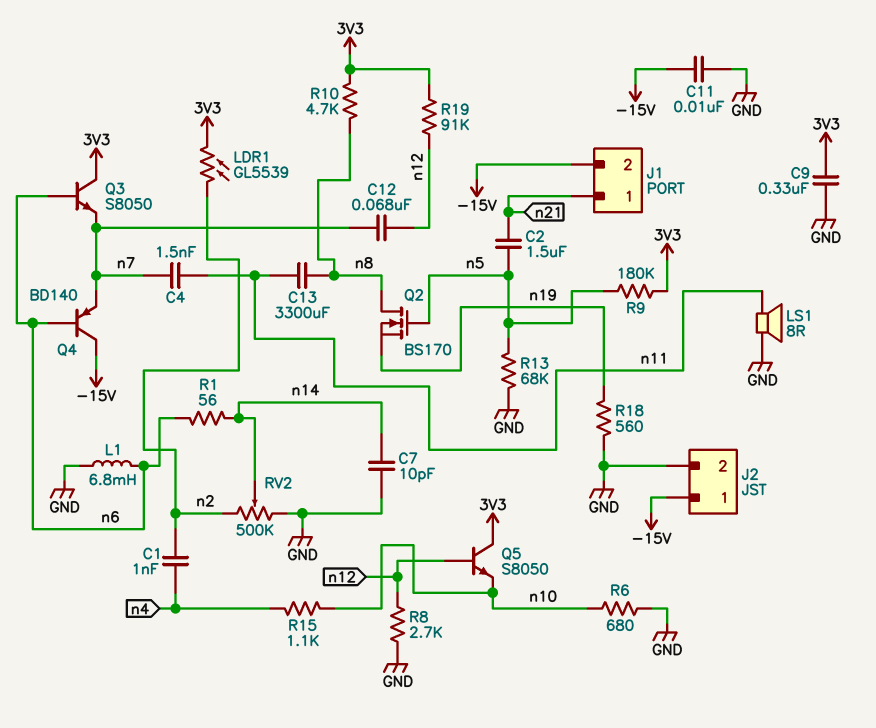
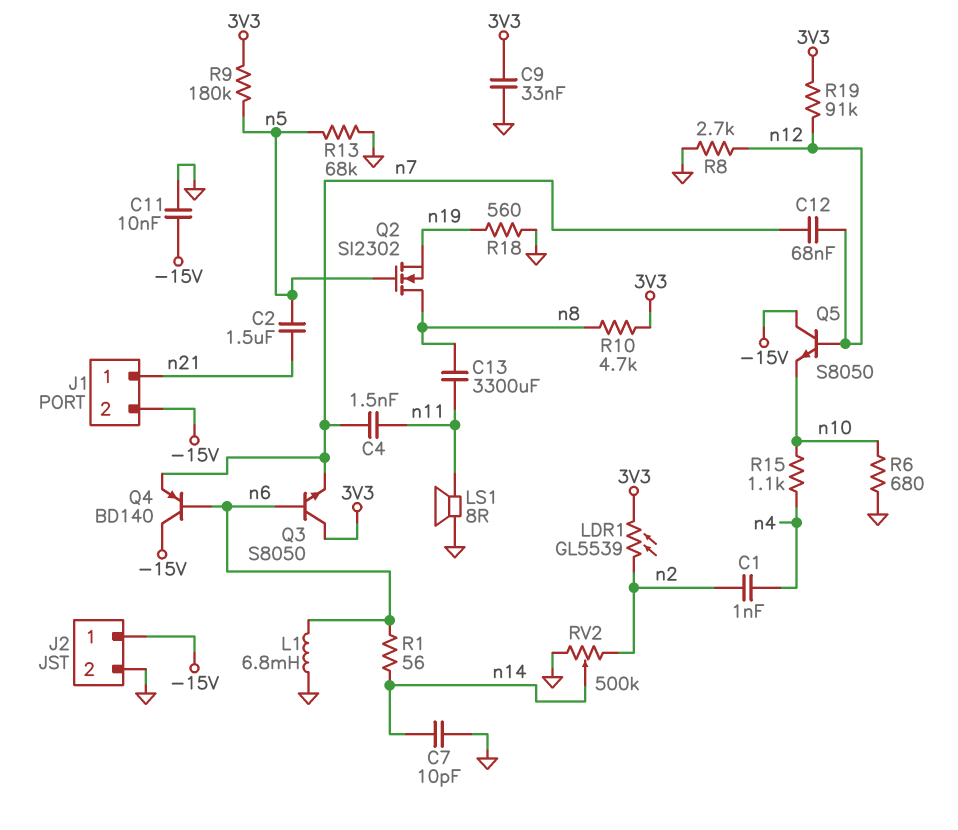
C9: 330nF (3V3, GND) -> 33nF (3V3, GND)
Q2: NMOS BS170 (G n5, D n8, S n19) -> NMOS SI2302 (G n5, D n8, S n19)
Q5: NPN S8050 (B n12, C 3V3, E n10) -> NPN S8050 (B n12, C -15V, E n10)

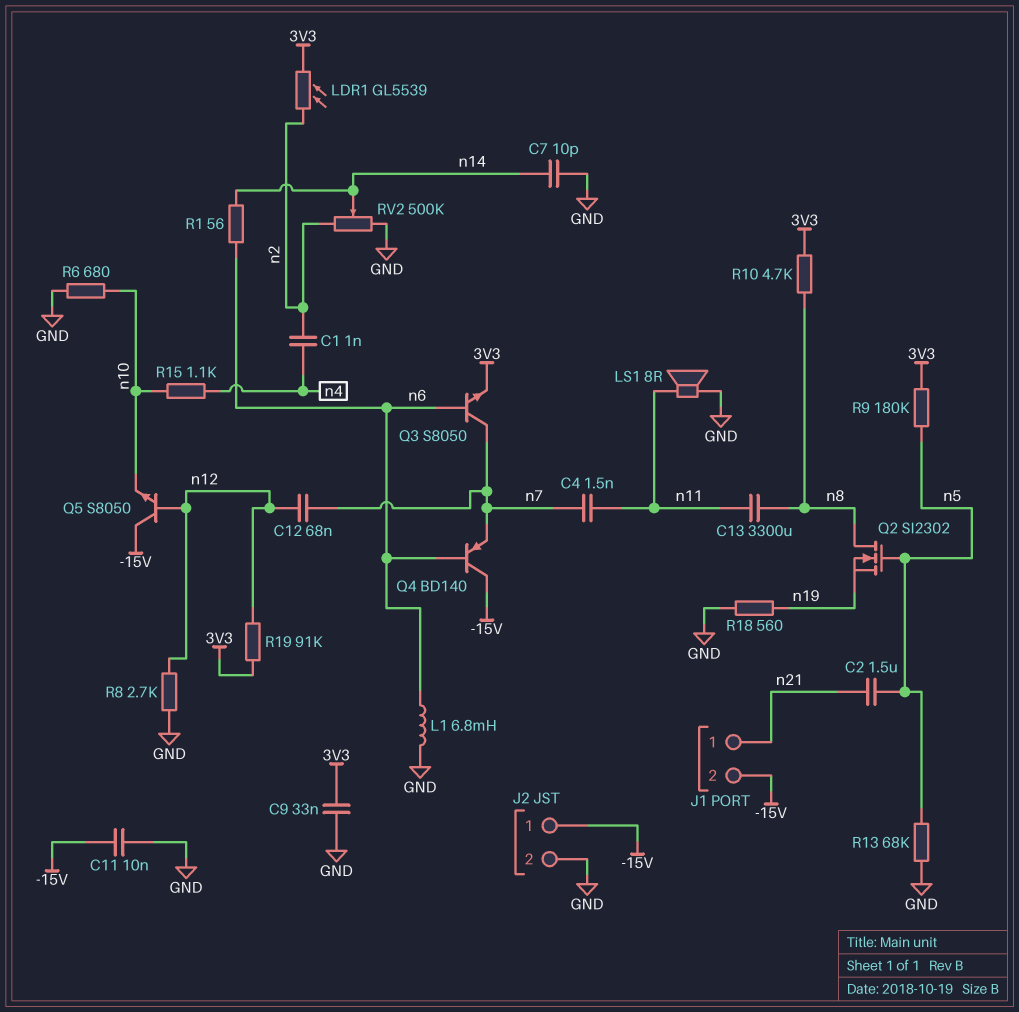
Q3: NPN S8050 (B n6, C 3V3, E n7) -> NPN S8050 (B n6, C n7, E 3V3)

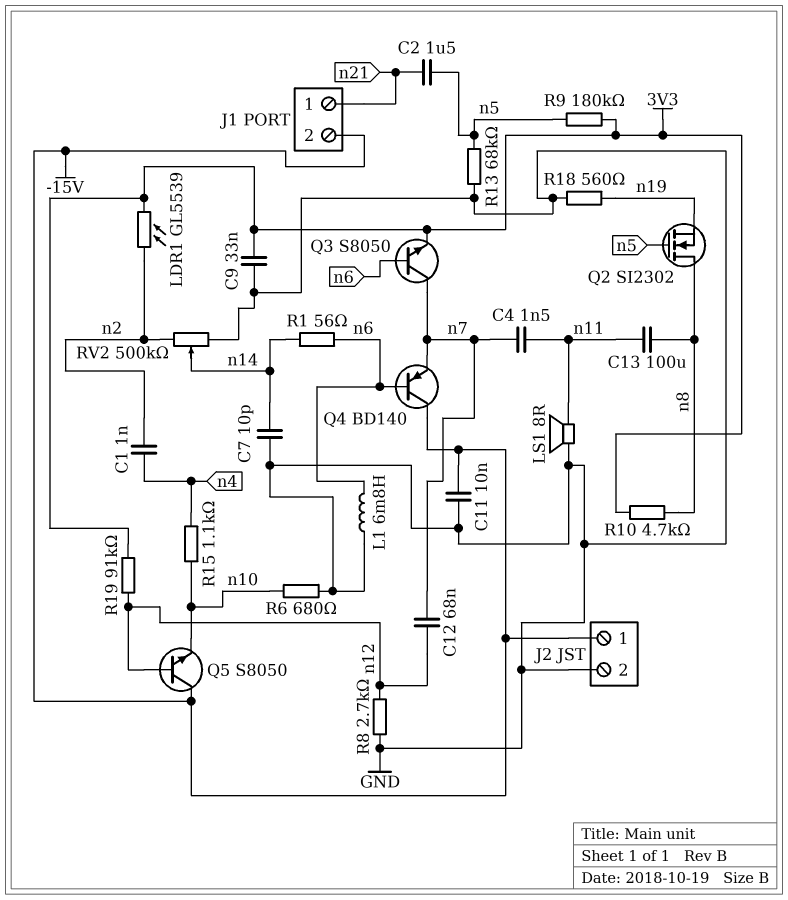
C13: 3300uF (n8, n11) -> 100uF (n8, n11)

